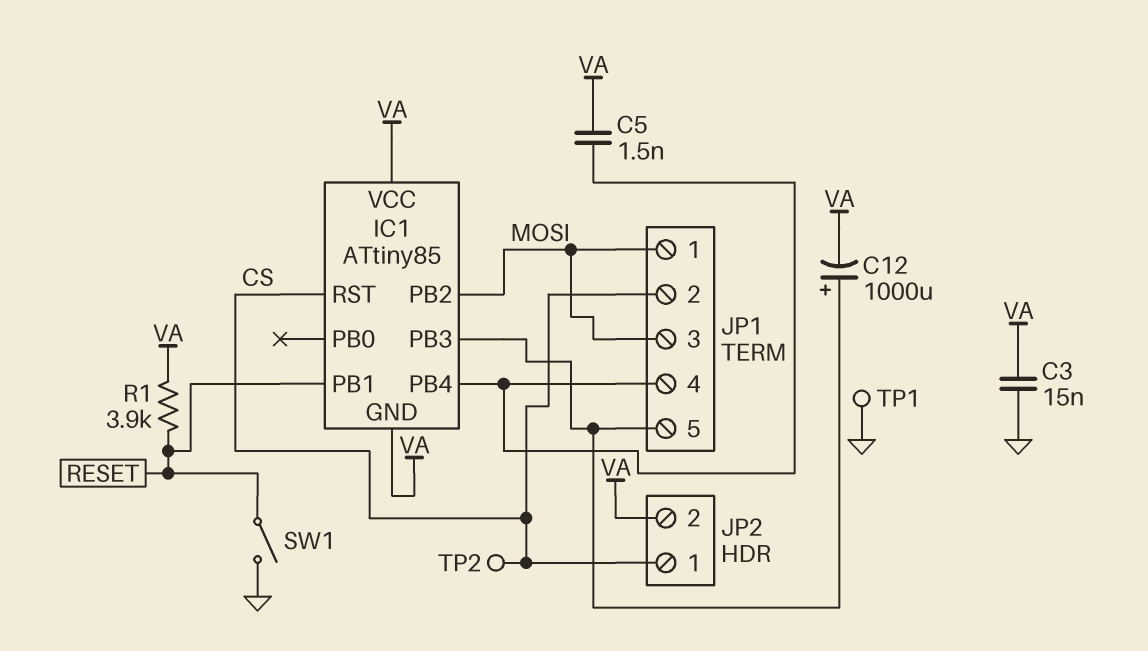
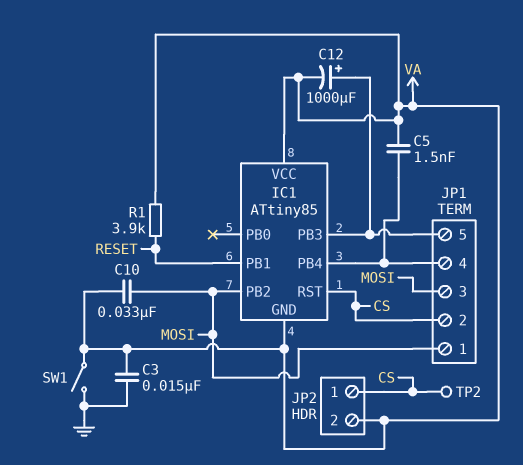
C10: none -> 33nF (MOSI, VA)
SW1: switch (GND, RESET) -> switch (GND, VA)
TP1: test point (GND) -> none

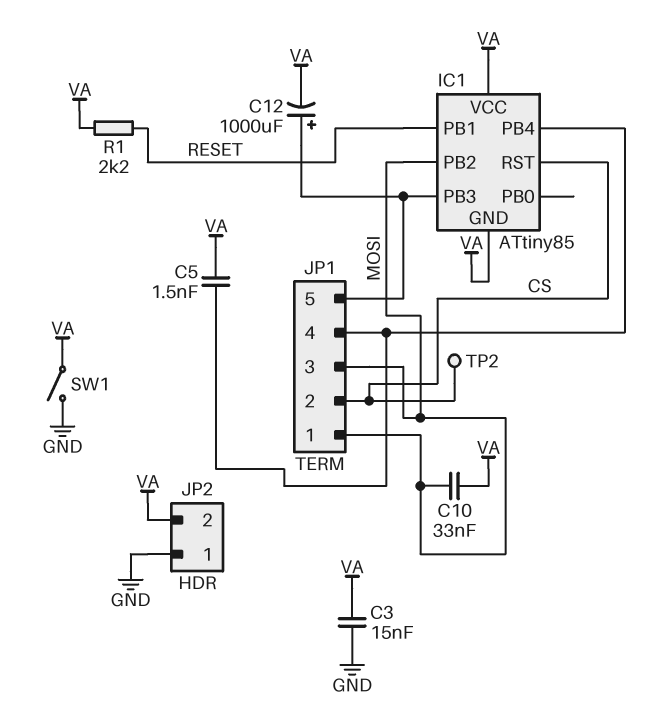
JP2 pin 1: CS -> GND
R1: 3.9k (RESET, VA) -> 2.2k (RESET, VA)

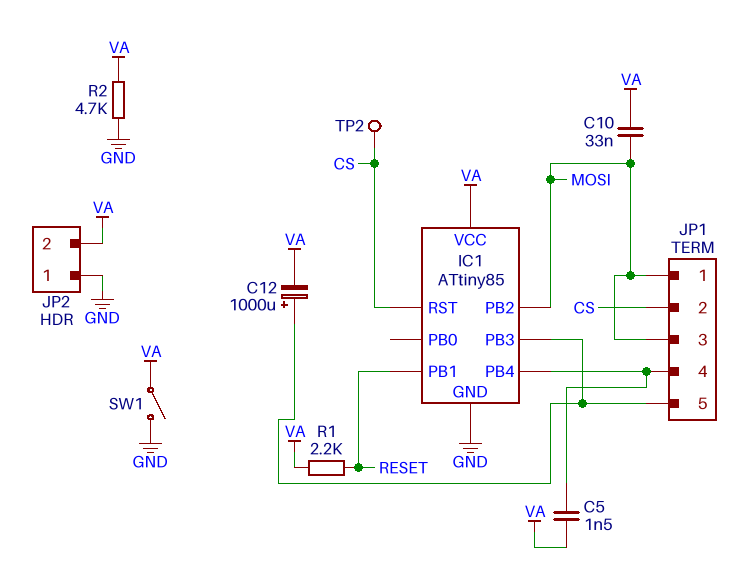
C3: 15nF (GND, VA) -> none
IC1 pin GND: VA -> GND
R2: none -> 4.7k (GND, VA)

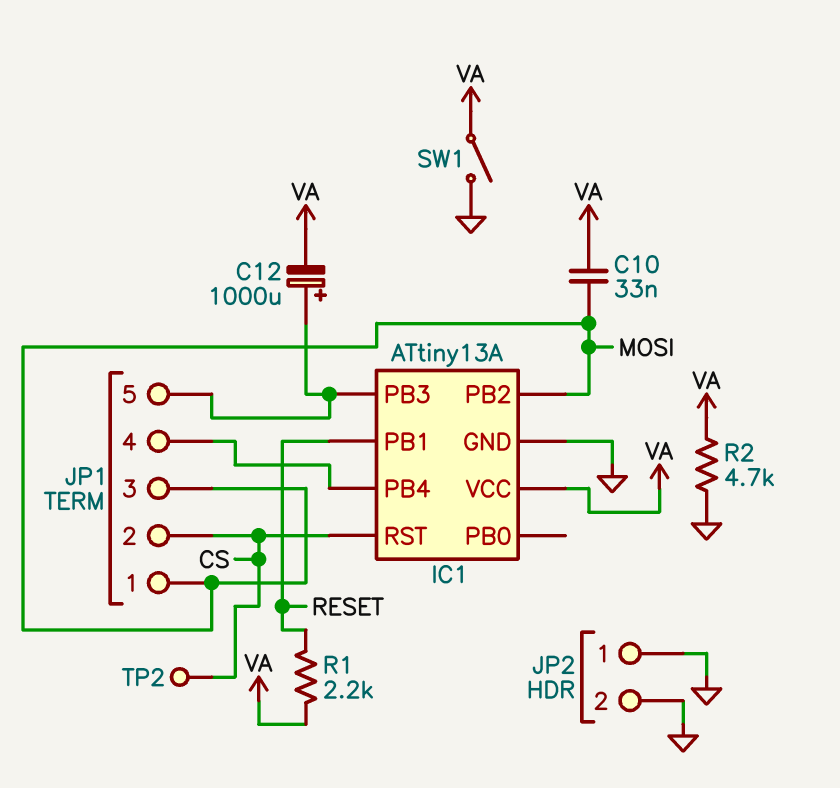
C5: 1.5nF (IC1/PB4, VA) -> none
IC1: ATtiny85 -> ATtiny13A
JP2 pin 2: VA -> GND

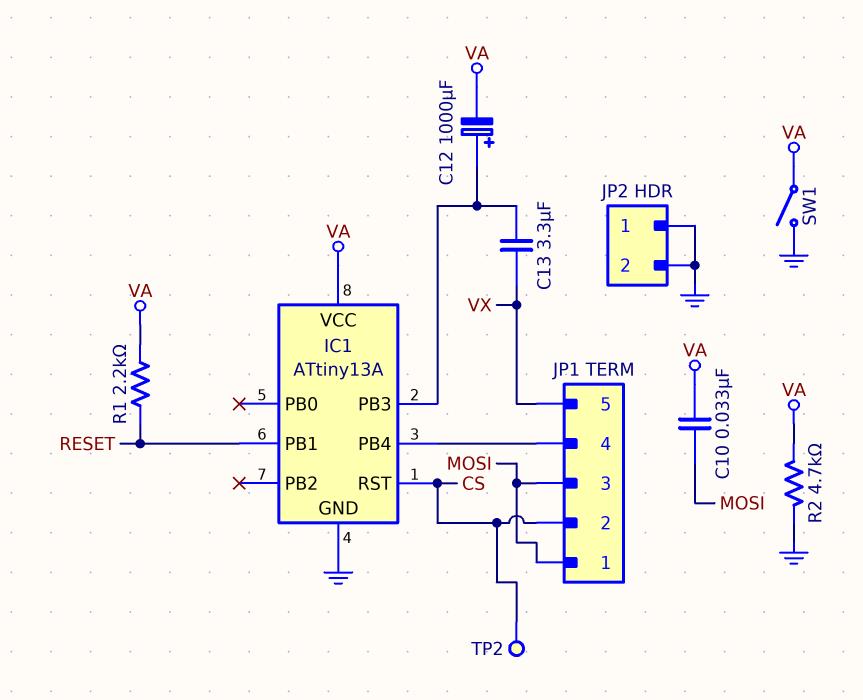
C13: none -> 3.3uF (IC1/PB3, VX)
IC1 pin PB2: MOSI -> none
JP1 pin 5: IC1/PB3 -> VX

